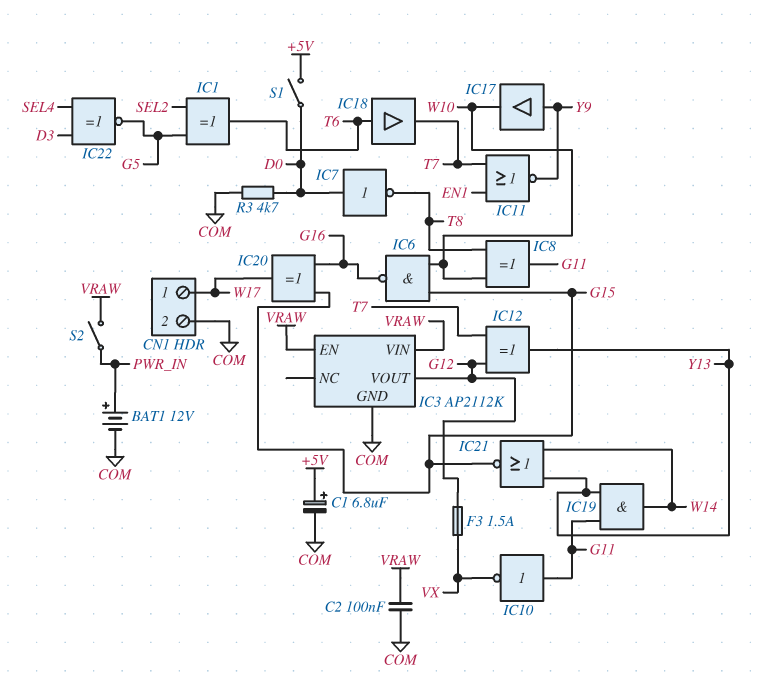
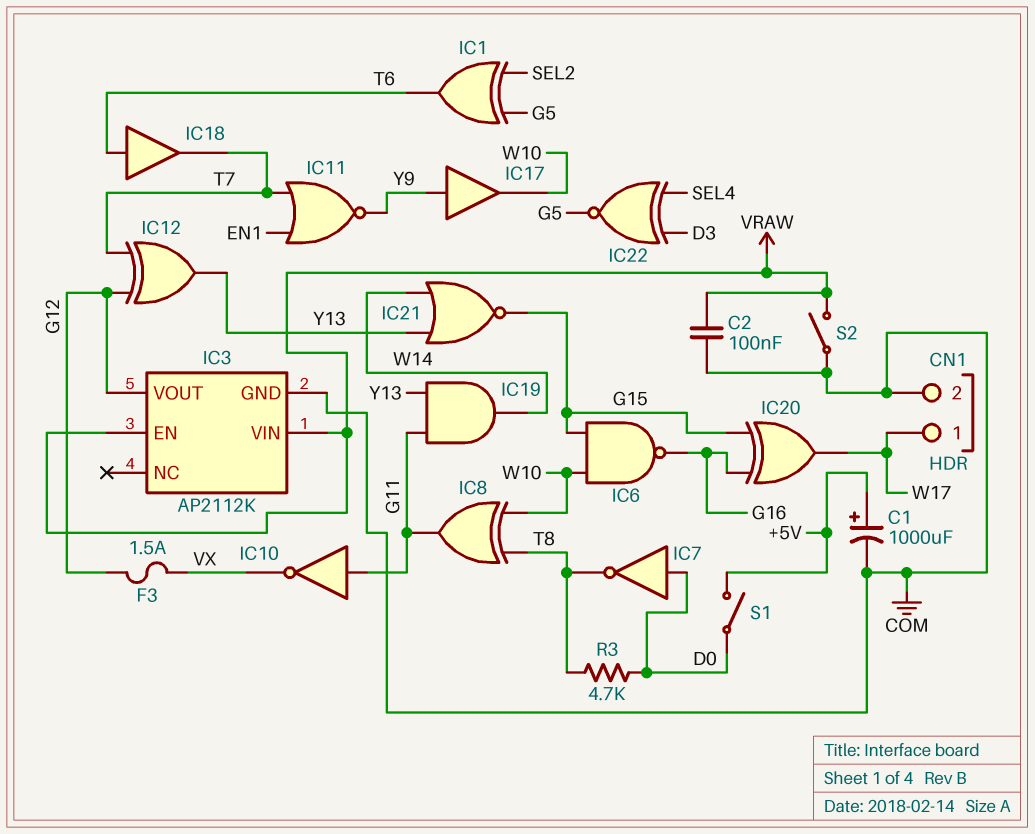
BAT1: 12V (plus PWR_IN, minus COM) -> none
C1: 6.8uF (plus +5V, minus COM) -> 1000uF (plus +5V, minus COM)
R3: 4.7k (COM, D0) -> 4.7k (D0, T8)
S2: switch (PWR_IN, VRAW) -> switch (COM, VRAW)

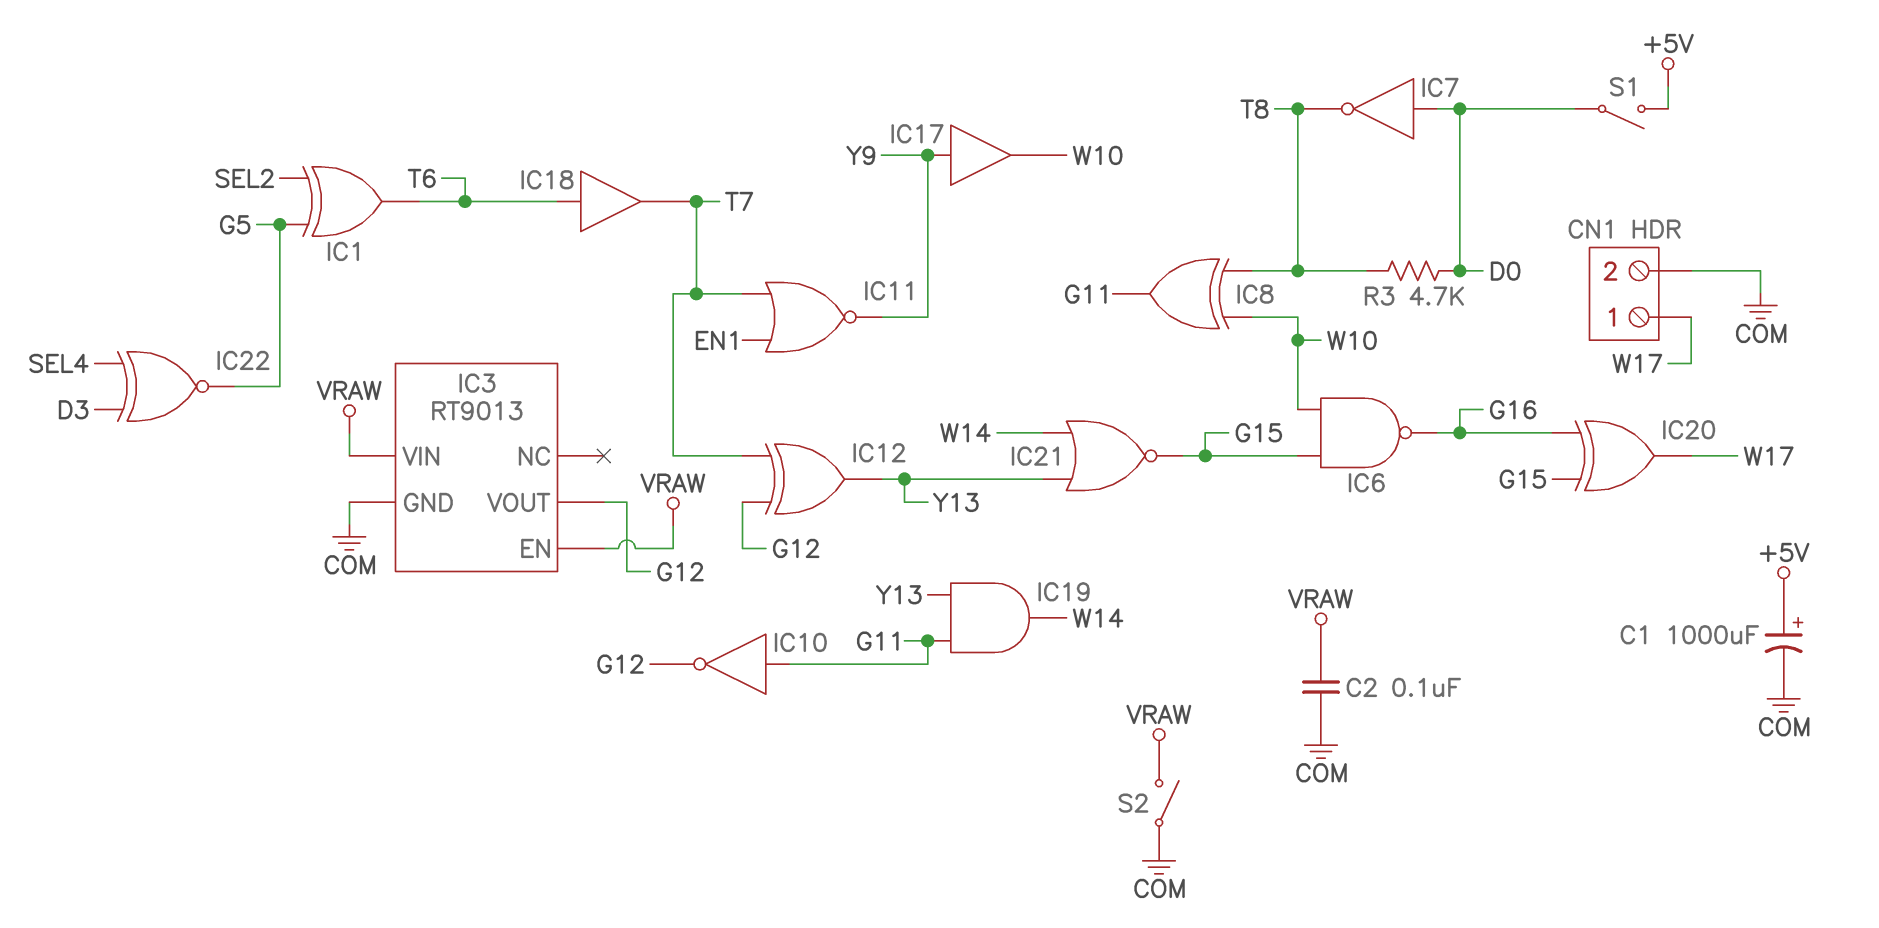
F3: 1.5A (G12, VX) -> none
IC3: AP2112K -> RT9013
IC10: NOT (in G11, out VX) -> NOT (in G11, out G12)

